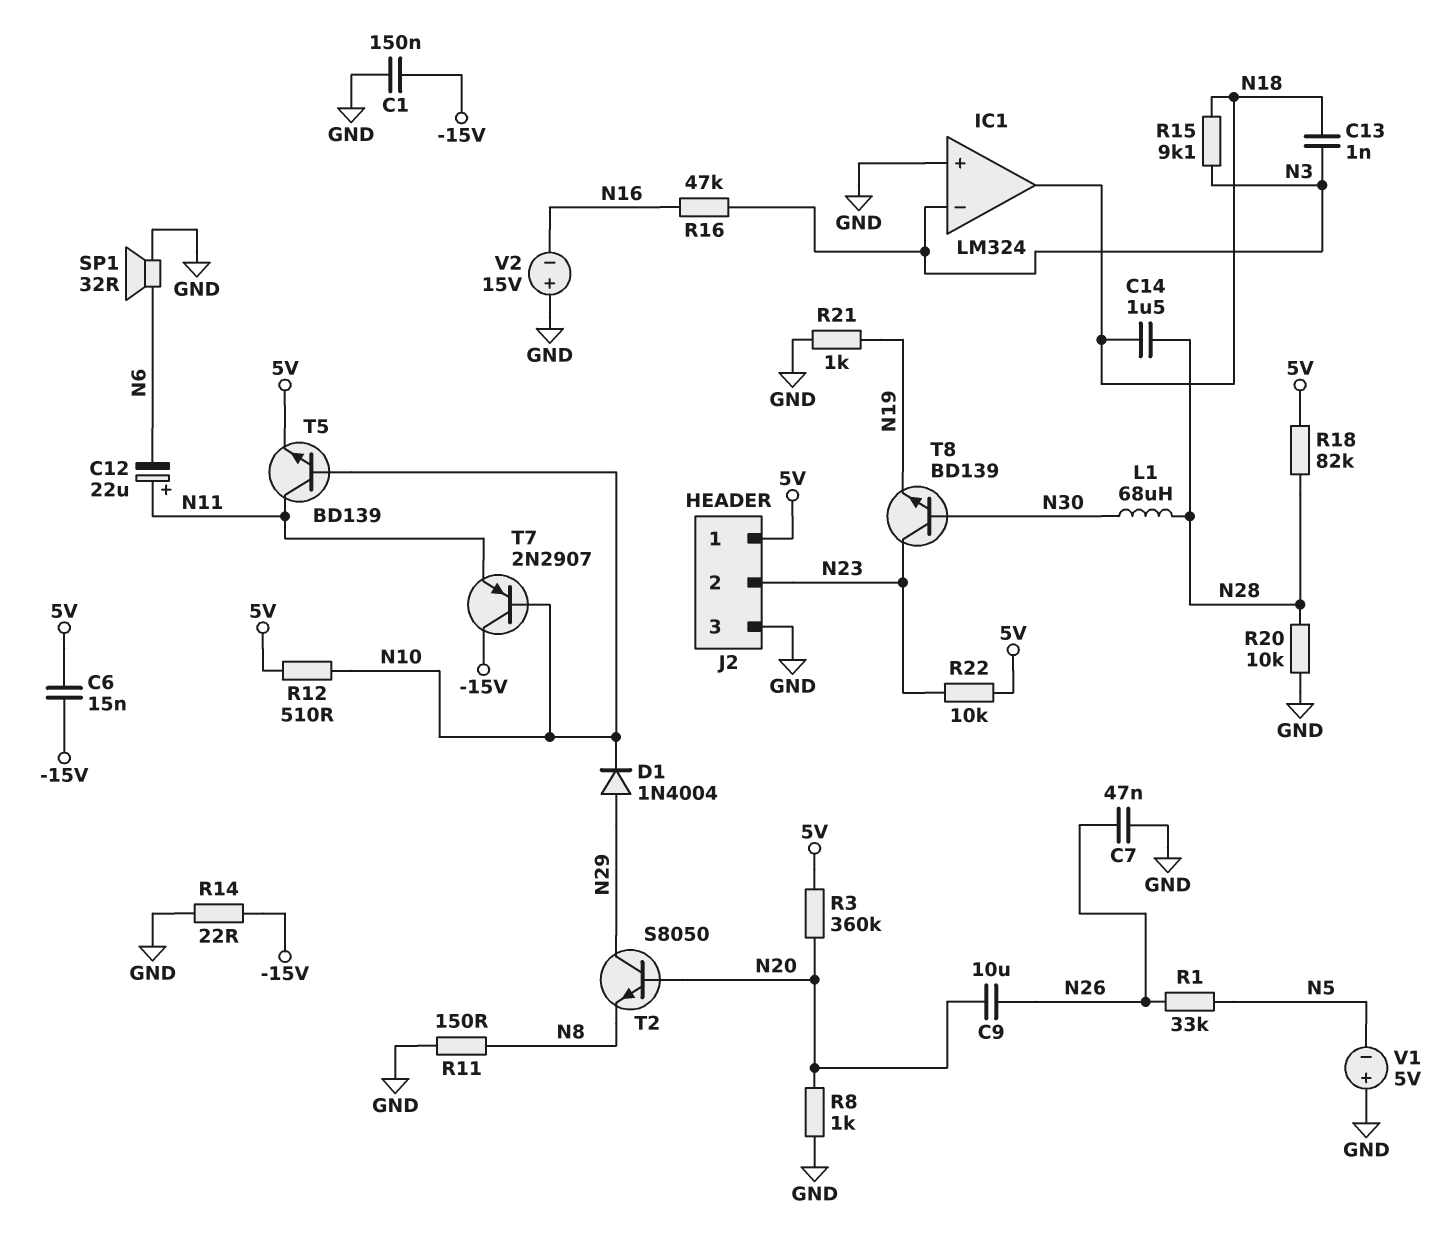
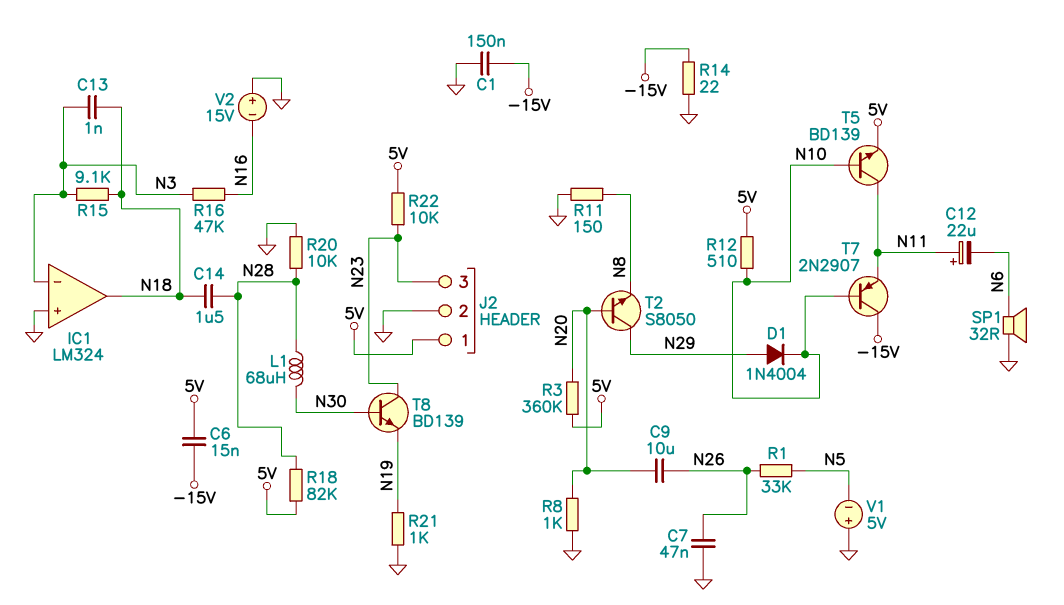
J2 pin 2: N23 -> GND
J2 pin 3: GND -> N23

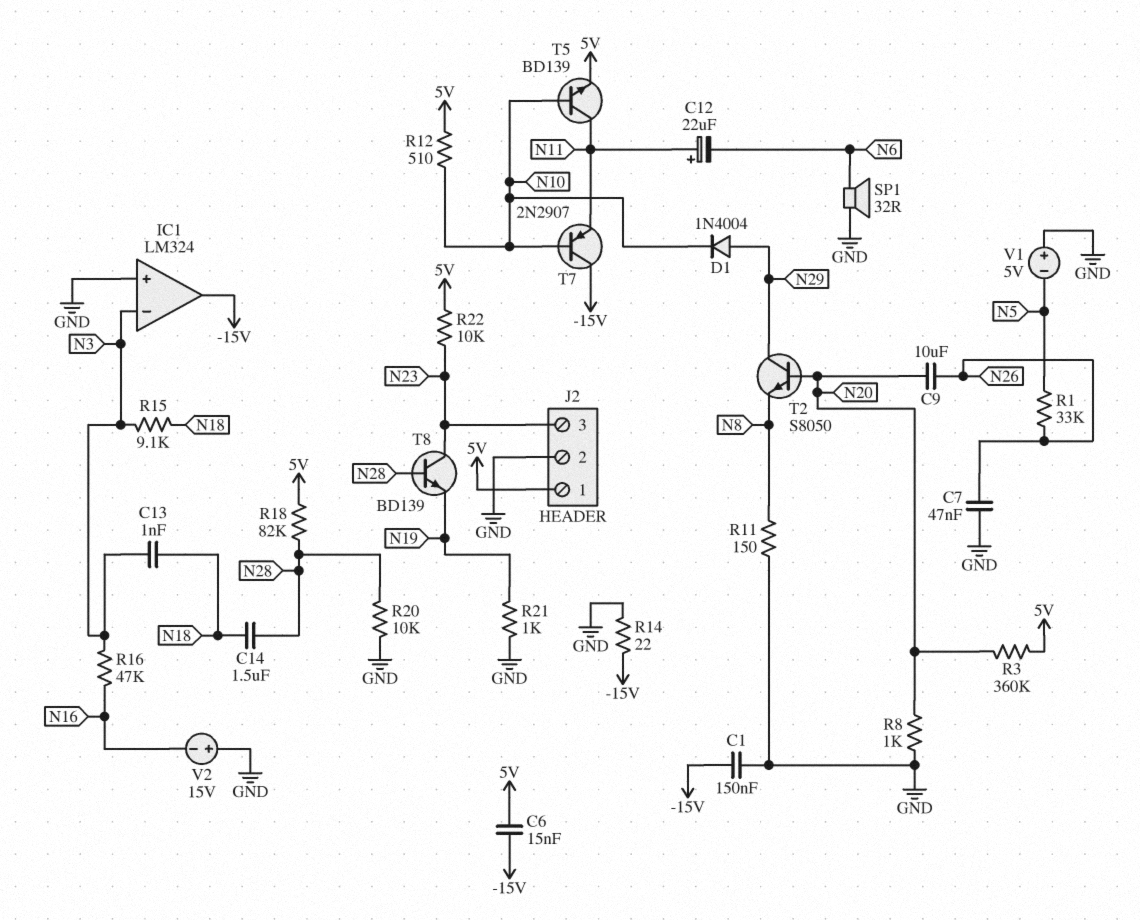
IC1 pin out: N18 -> -15V
L1: 68uH (N28, N30) -> none
T8: NPN BD139 (B N30, C N23, E N19) -> NPN BD139 (B N28, C N23, E N19)

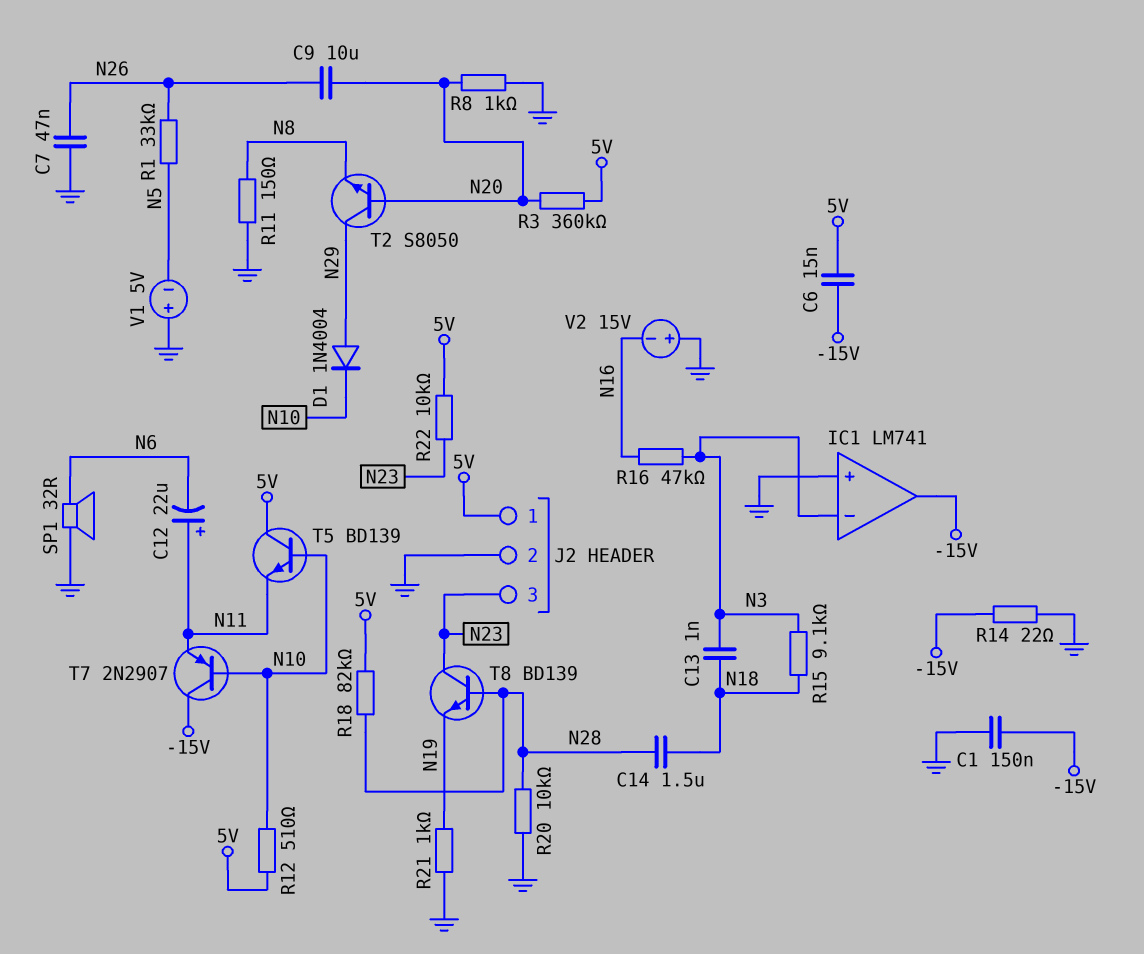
IC1: LM324 -> LM741
T5: NPN BD139 (B N10, C N11, E 5V) -> NPN BD139 (B N10, C 5V, E N11)

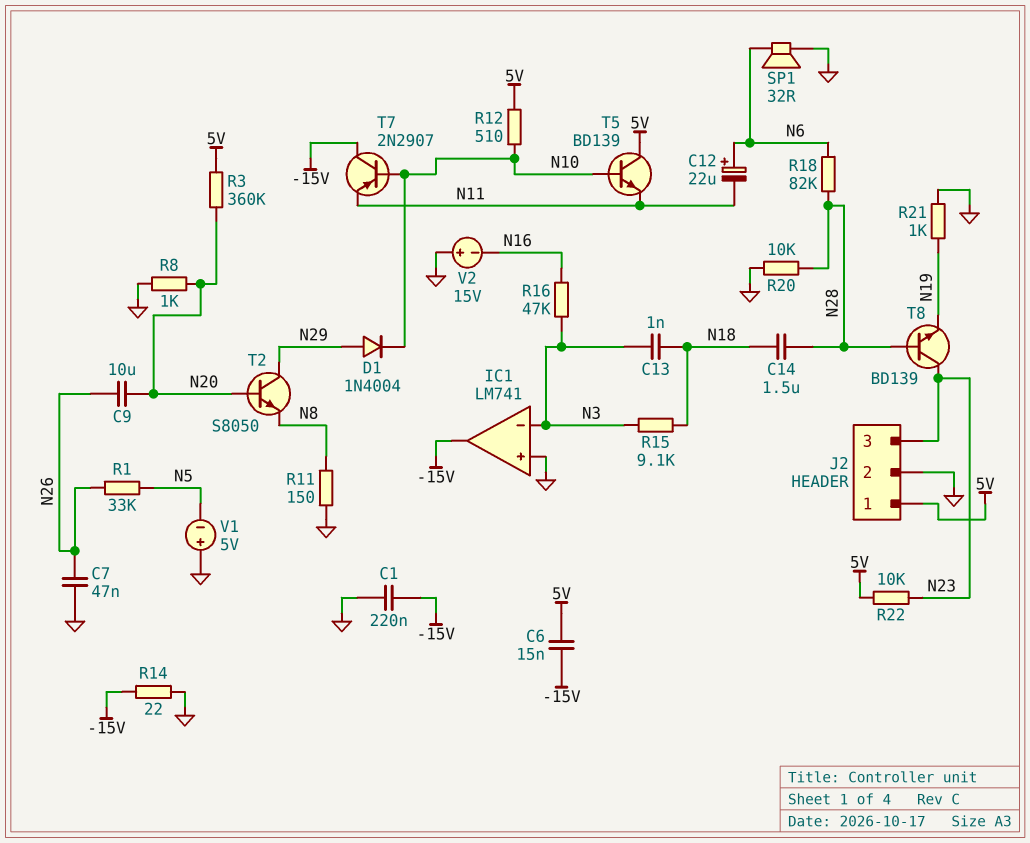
C1: 150nF (-15V, GND) -> 220nF (-15V, GND)
C12: 22uF (plus N11, minus N6) -> 22uF (plus N6, minus N11)
R18: 82k (5V, N28) -> 82k (N6, N28)

